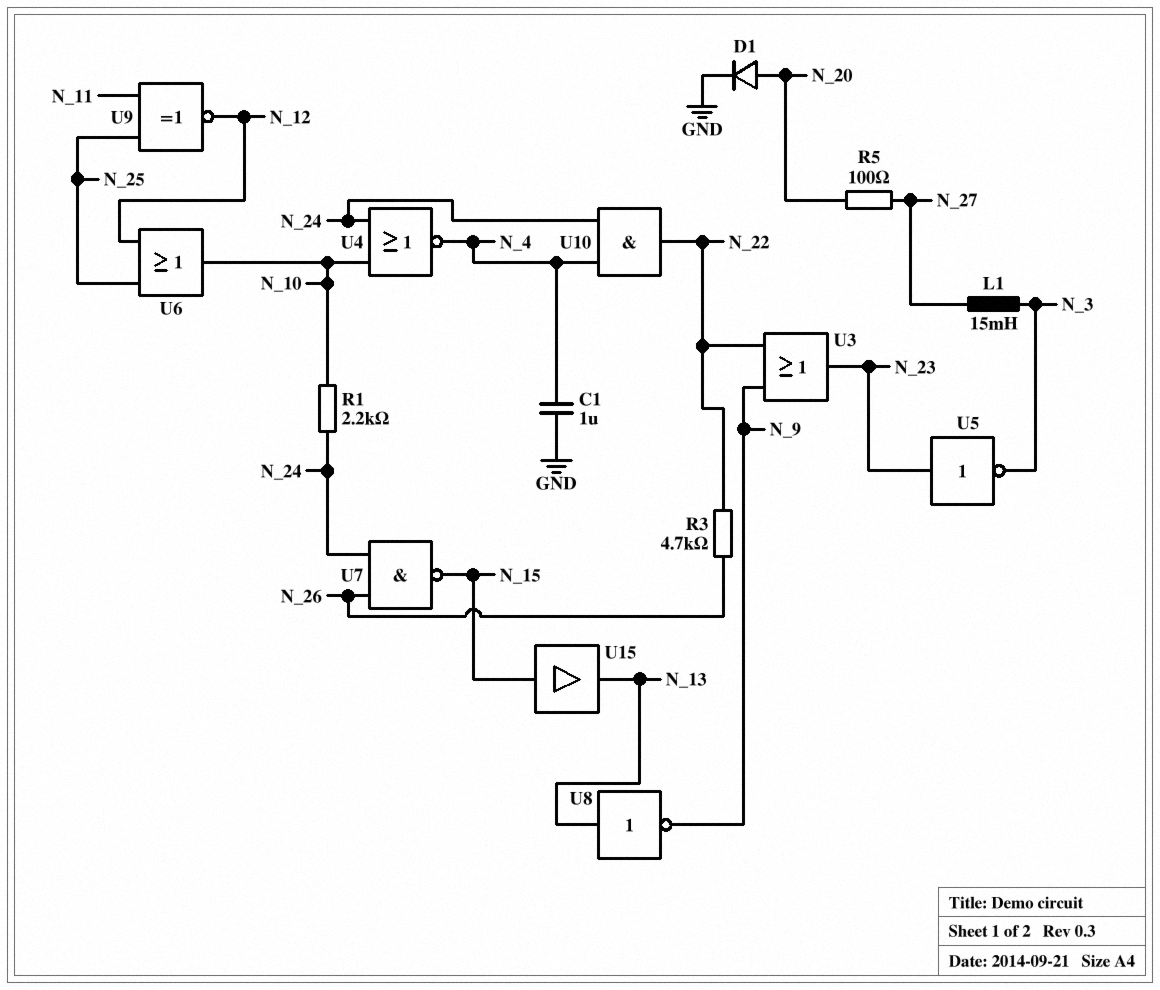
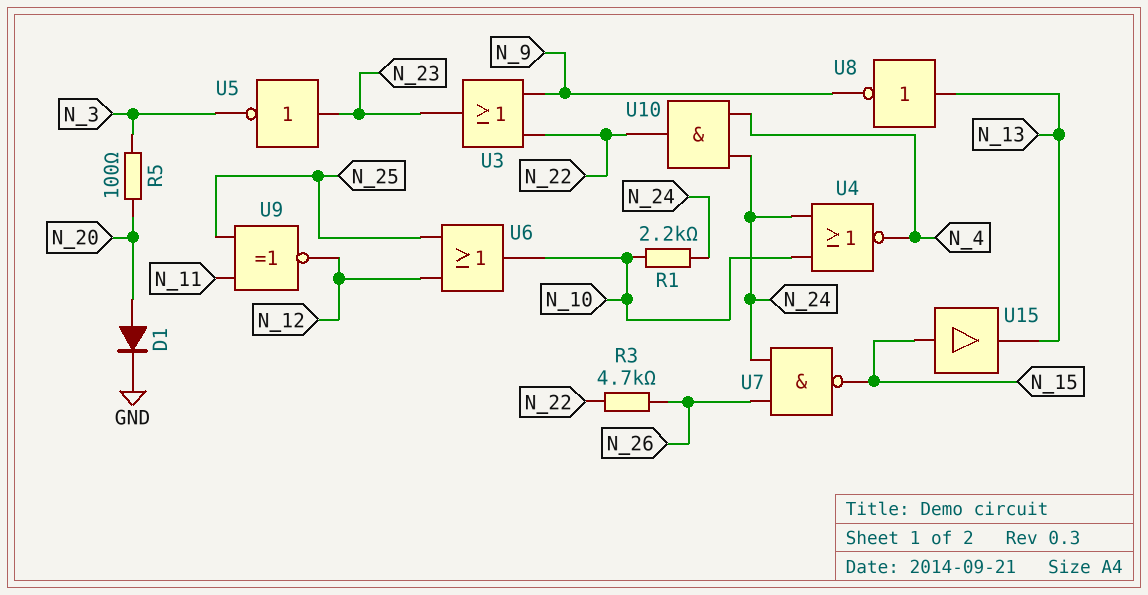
C1: 1uF (GND, N_4) -> none
L1: 15mH (N_3, N_27) -> none
R5: 100 (N_20, N_27) -> 100 (N_3, N_20)

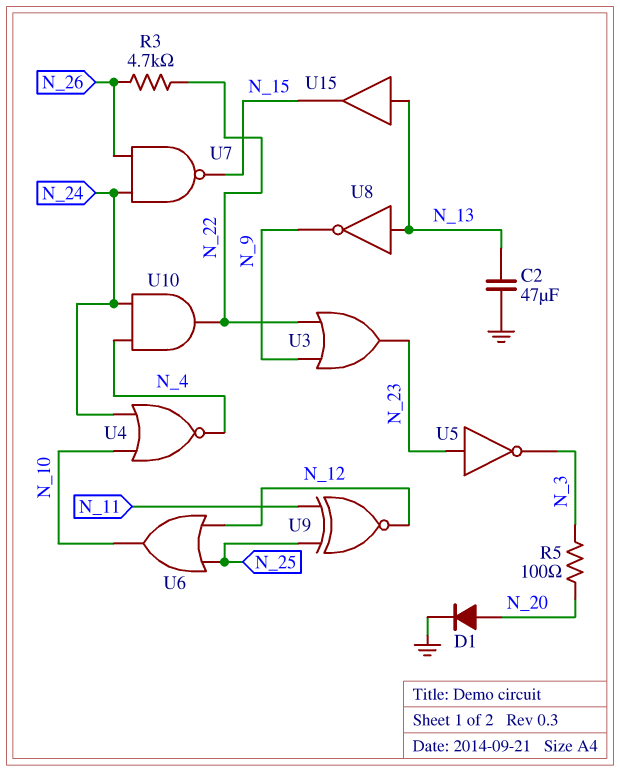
C2: none -> 47uF (GND, N_13)
R1: 2.2k (N_10, N_24) -> none
U15: buffer (in N_15, out N_13) -> buffer (in N_13, out N_15)

